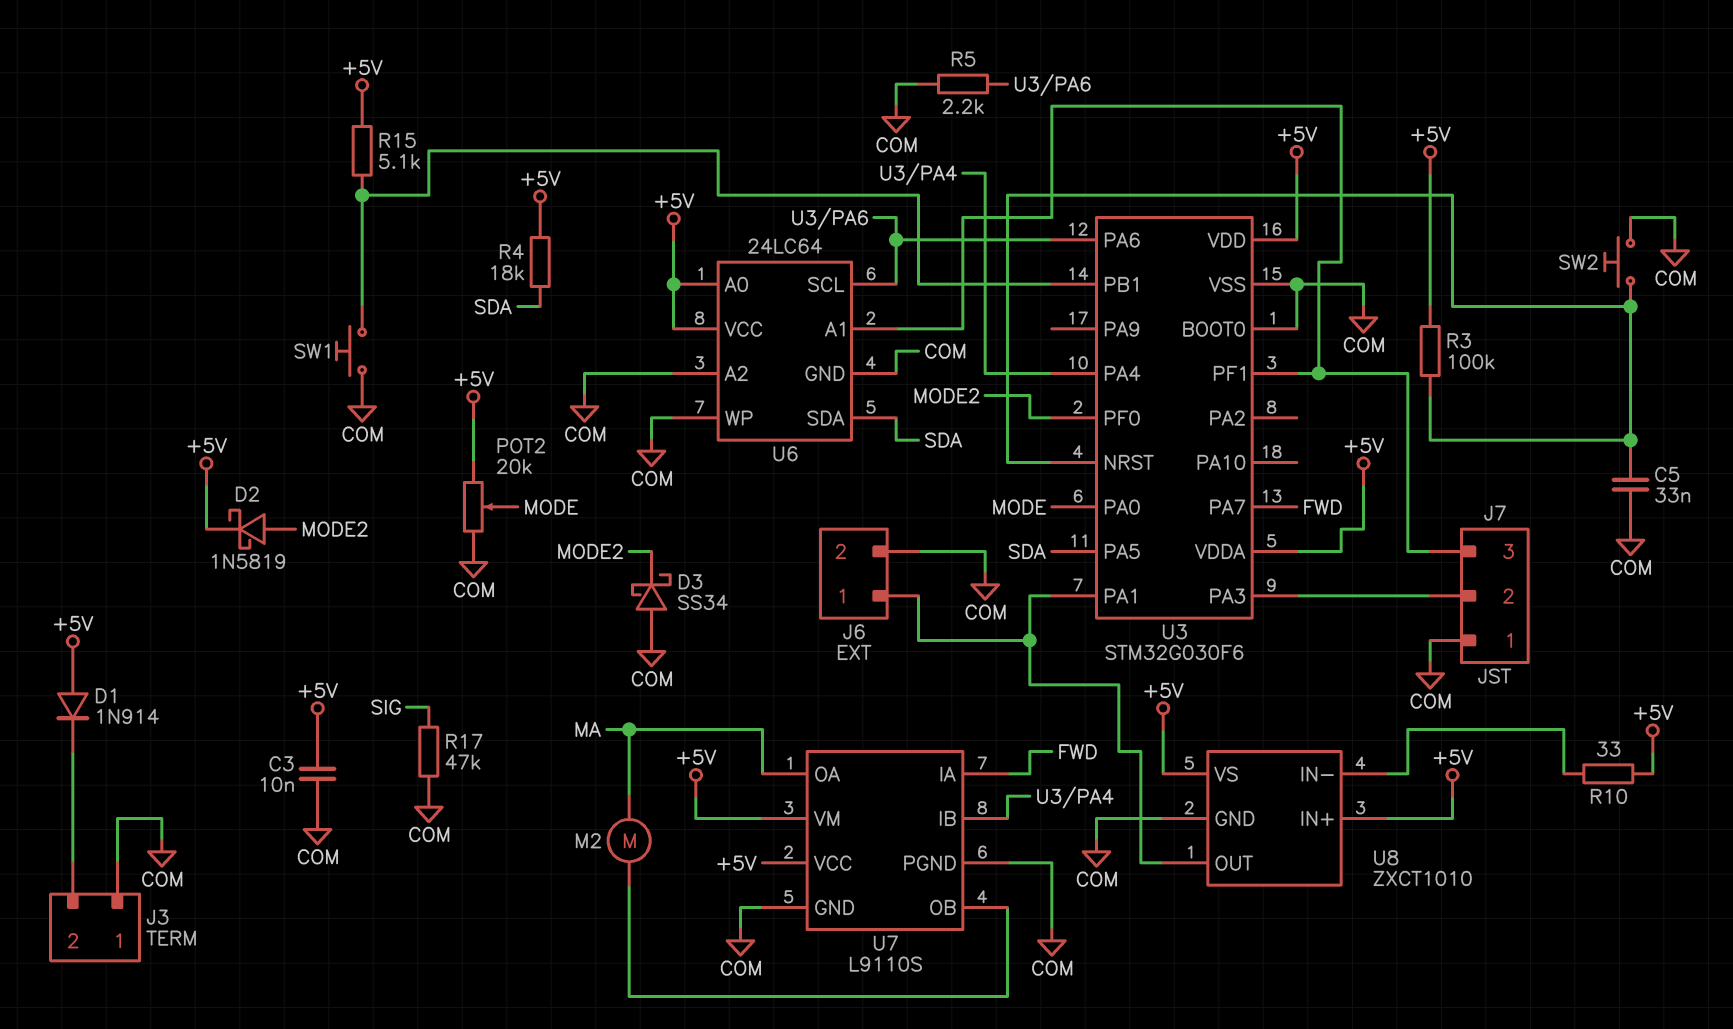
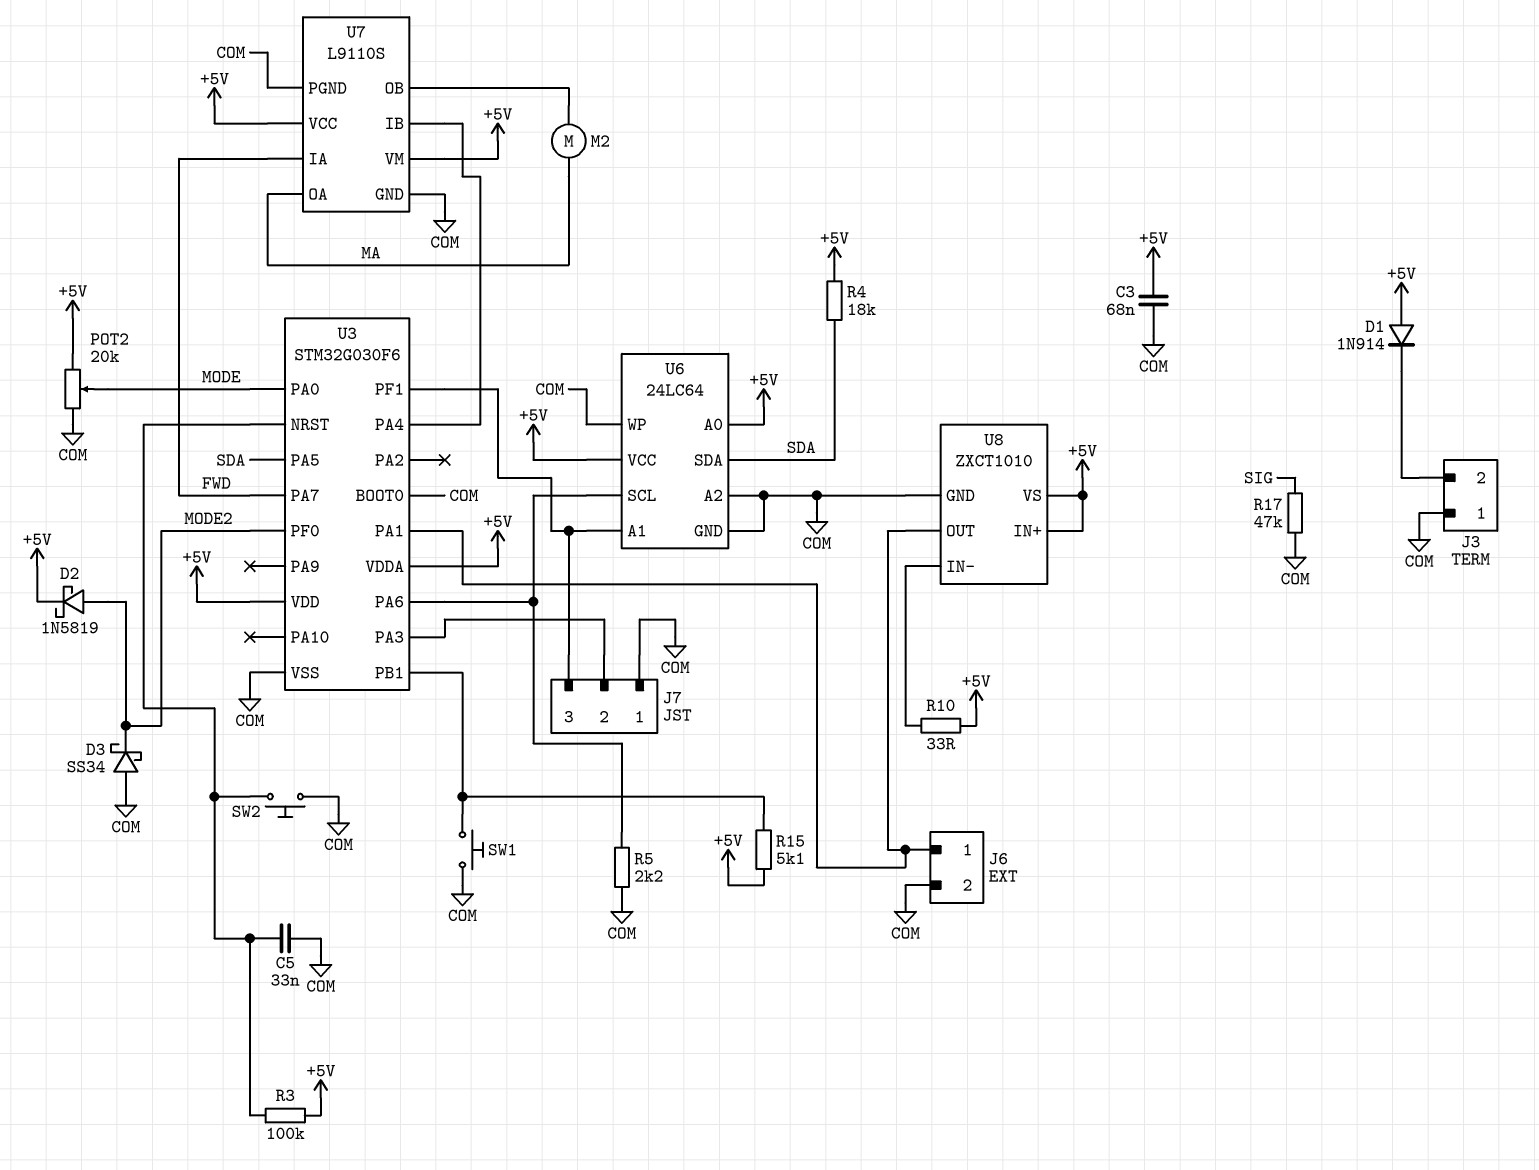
C3: 10nF (+5V, COM) -> 68nF (+5V, COM)

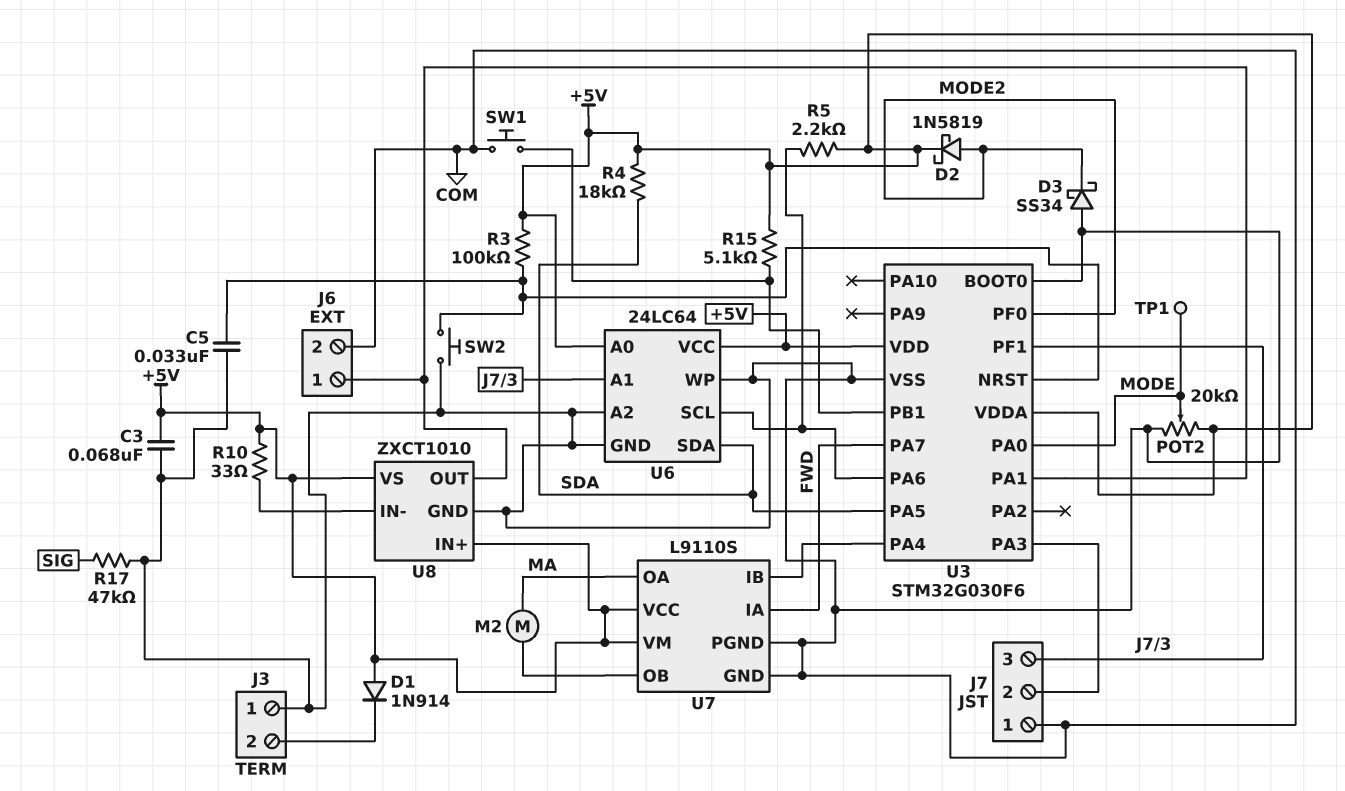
R5: 2.2k (COM, U3/PA6) -> 2.2k (+5V, U3/PA6)
TP1: none -> test point (MODE)

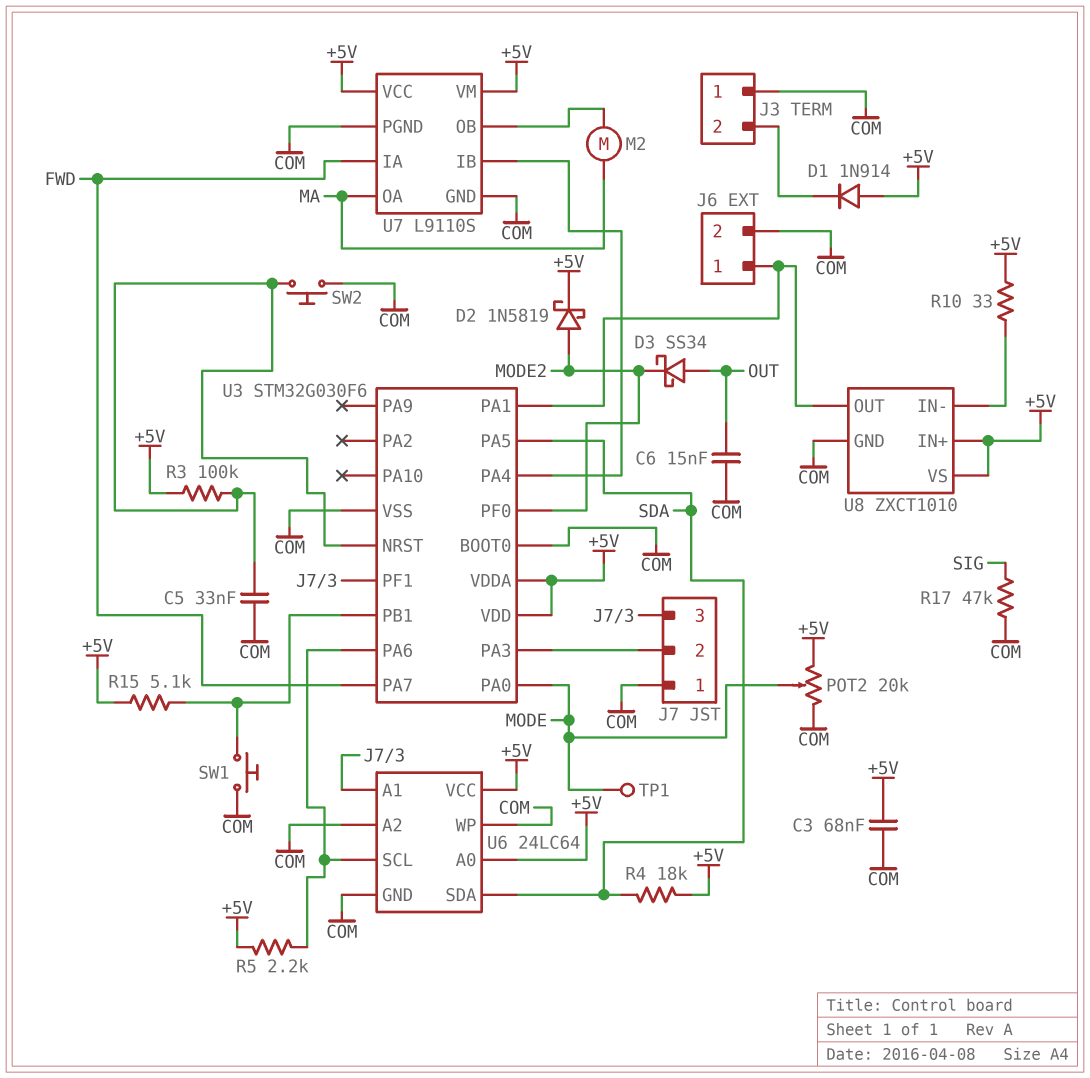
C6: none -> 15nF (COM, OUT)
D3: schottky SS34 (A COM, K MODE2) -> schottky SS34 (A OUT, K MODE2)

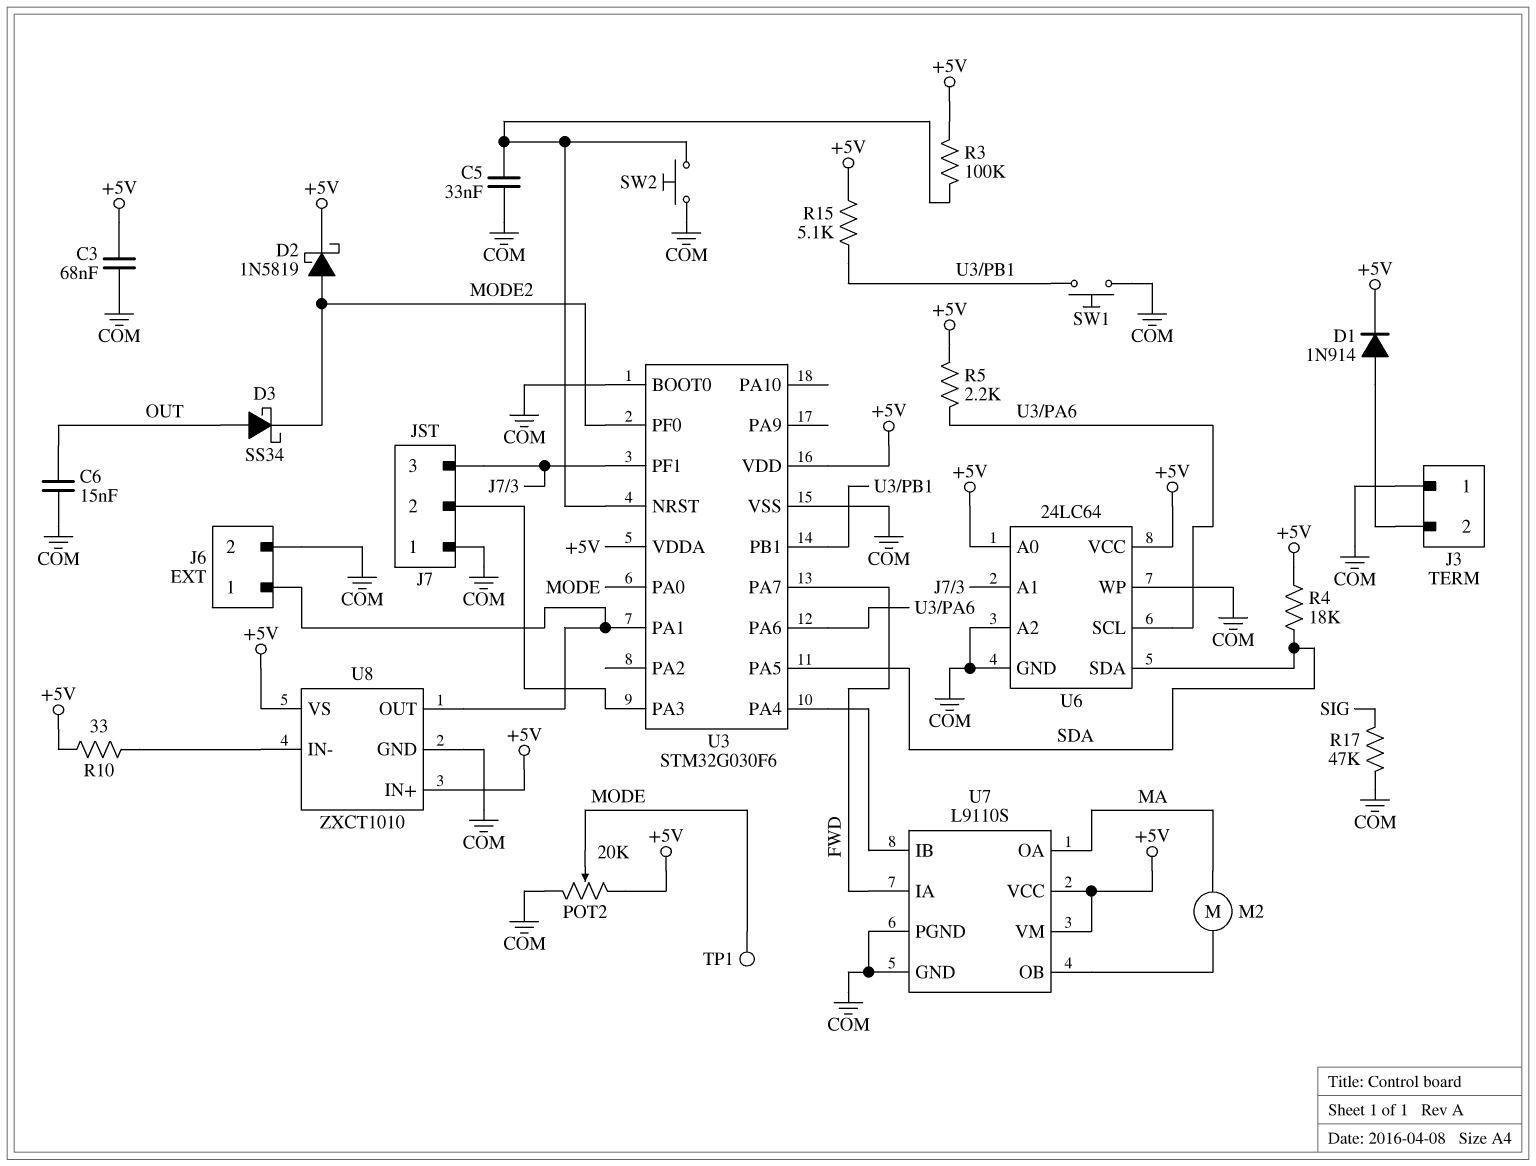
D1: diode 1N914 (A +5V, K J3/2) -> diode 1N914 (A J3/2, K +5V)

